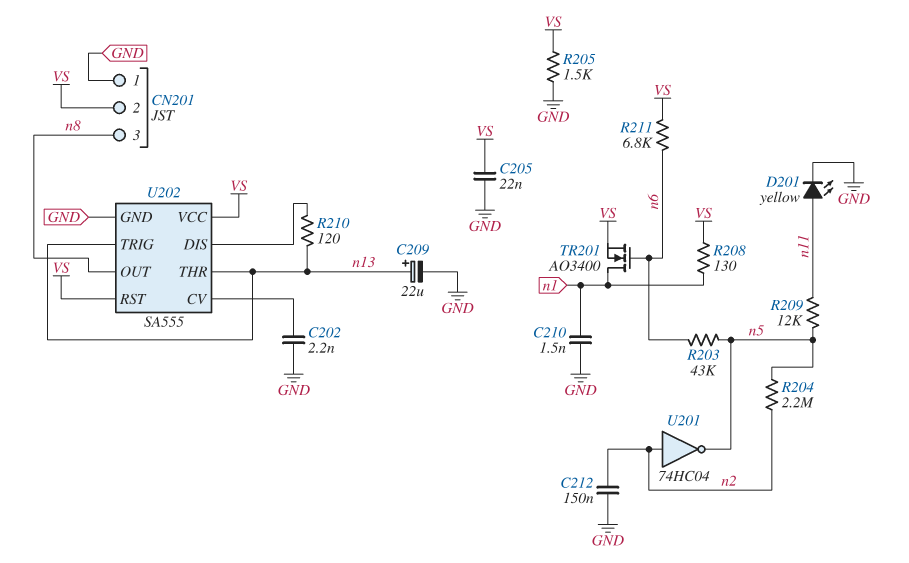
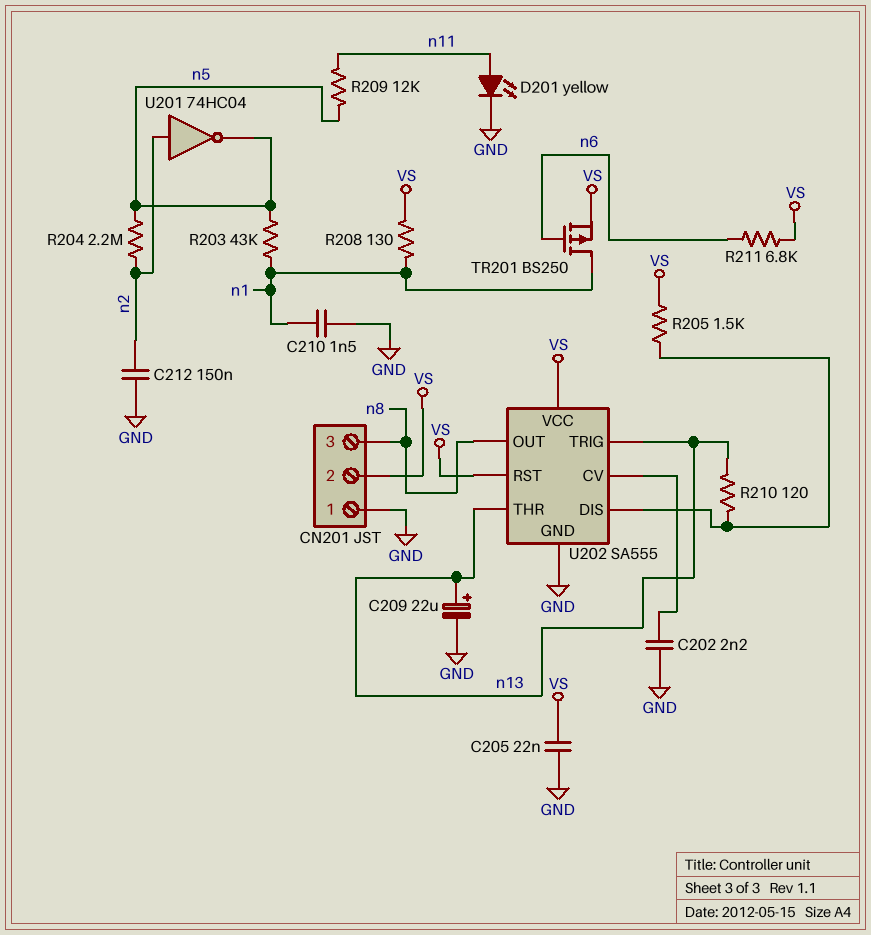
R203: 43k (n5, n6) -> 43k (n1, n5)
R205: 1.5k (GND, VS) -> 1.5k (U202/DIS, VS)
TR201: NMOS AO3400 (G n6, D n1, S VS) -> PMOS BS250 (G n6, D n1, S VS)

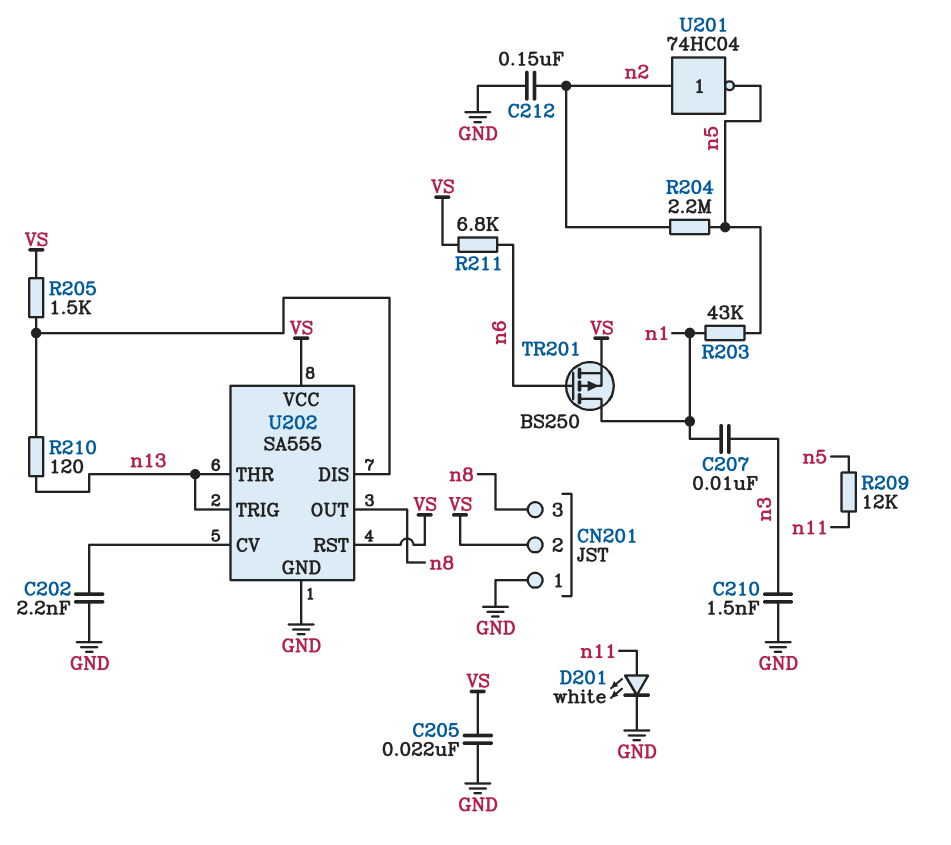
C207: none -> 10nF (n1, n3)
C209: 22uF (plus n13, minus GND) -> none
C210: 1.5nF (GND, n1) -> 1.5nF (GND, n3)
D201: LED yellow (A n11, K GND) -> LED white (A n11, K GND)
R208: 130 (VS, n1) -> none

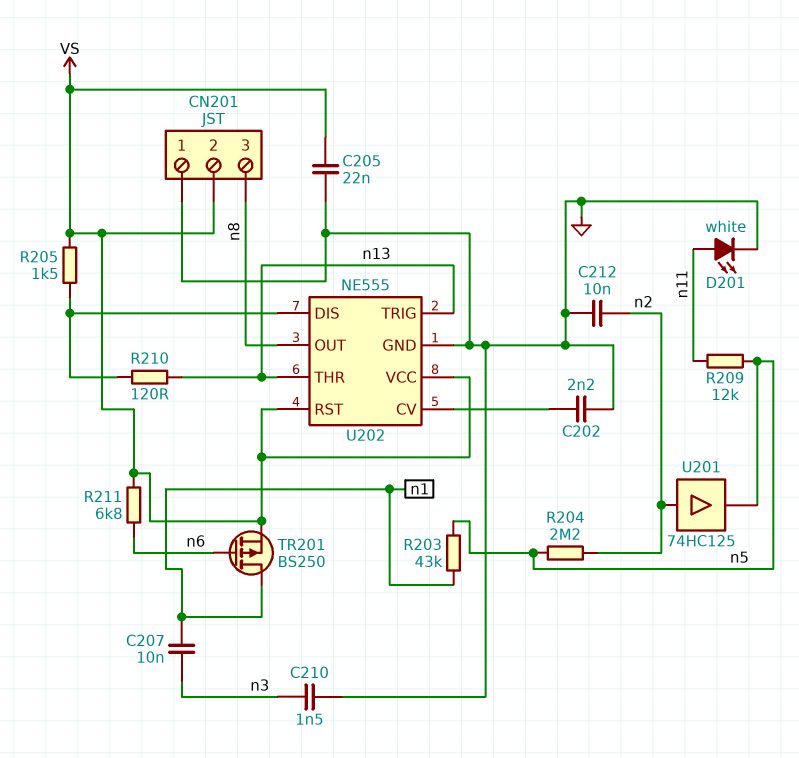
C212: 150nF (GND, n2) -> 10nF (GND, n2)
U201: NOT 74HC04 (in n2, out n5) -> buffer 74HC125 (in n2, out n5)
U202: SA555 -> NE555

